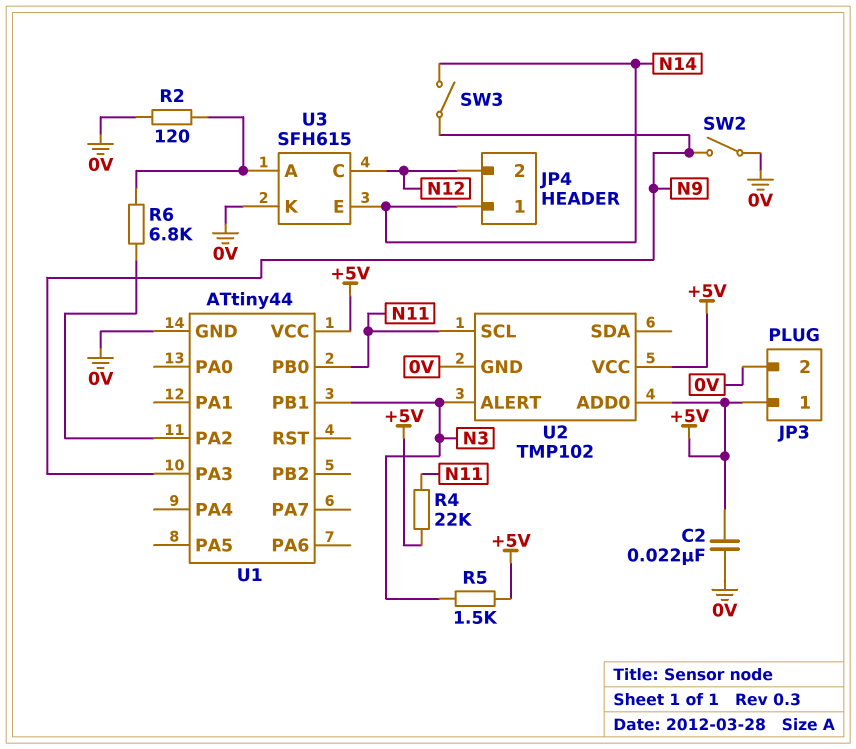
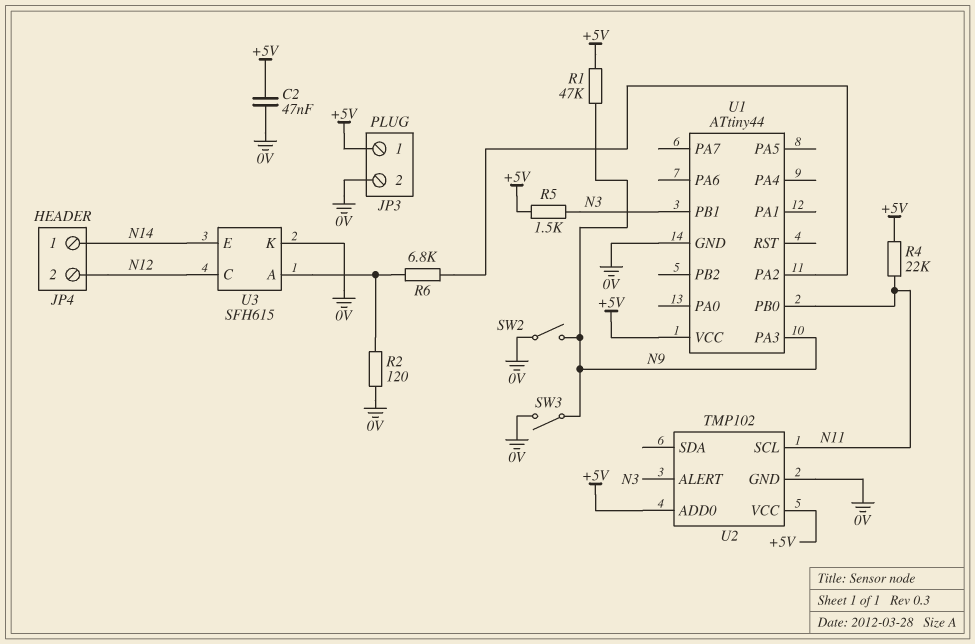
C2: 22nF (+5V, 0V) -> 47nF (+5V, 0V)
R1: none -> 47k (+5V, N9)
SW3: switch (N9, N14) -> switch (0V, N9)

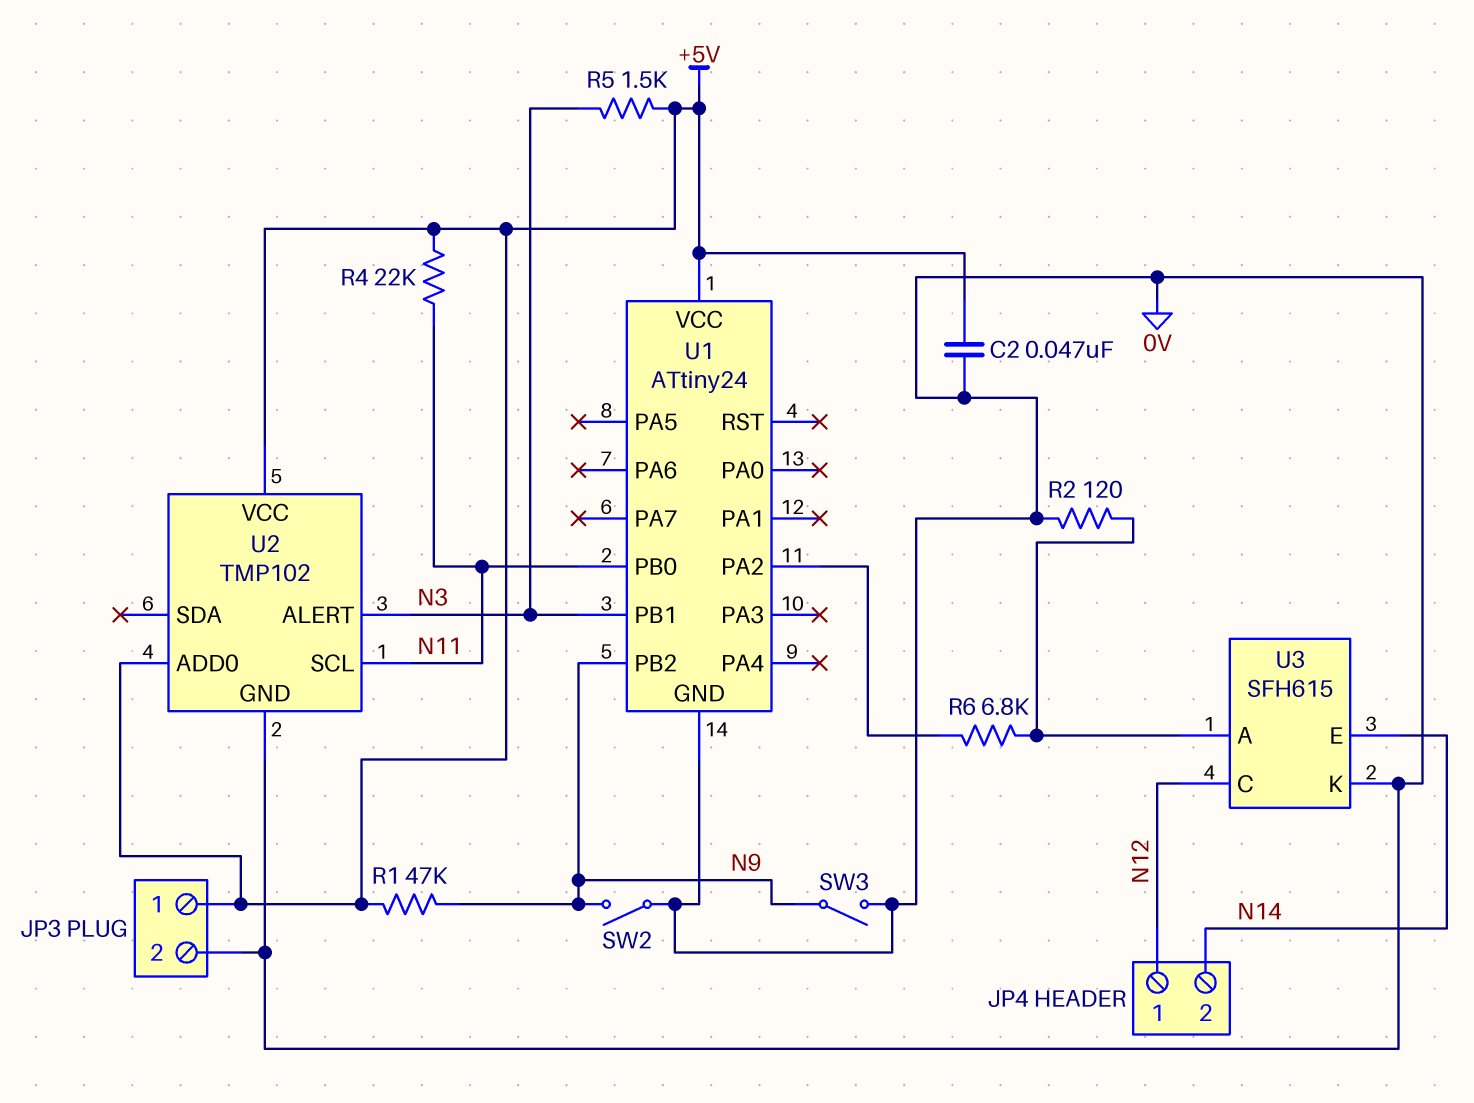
JP4 pin 1: N14 -> N12
JP4 pin 2: N12 -> N14
U1: ATtiny44 -> ATtiny24
U1 pin PA3: N9 -> none
U1 pin PB2: none -> N9

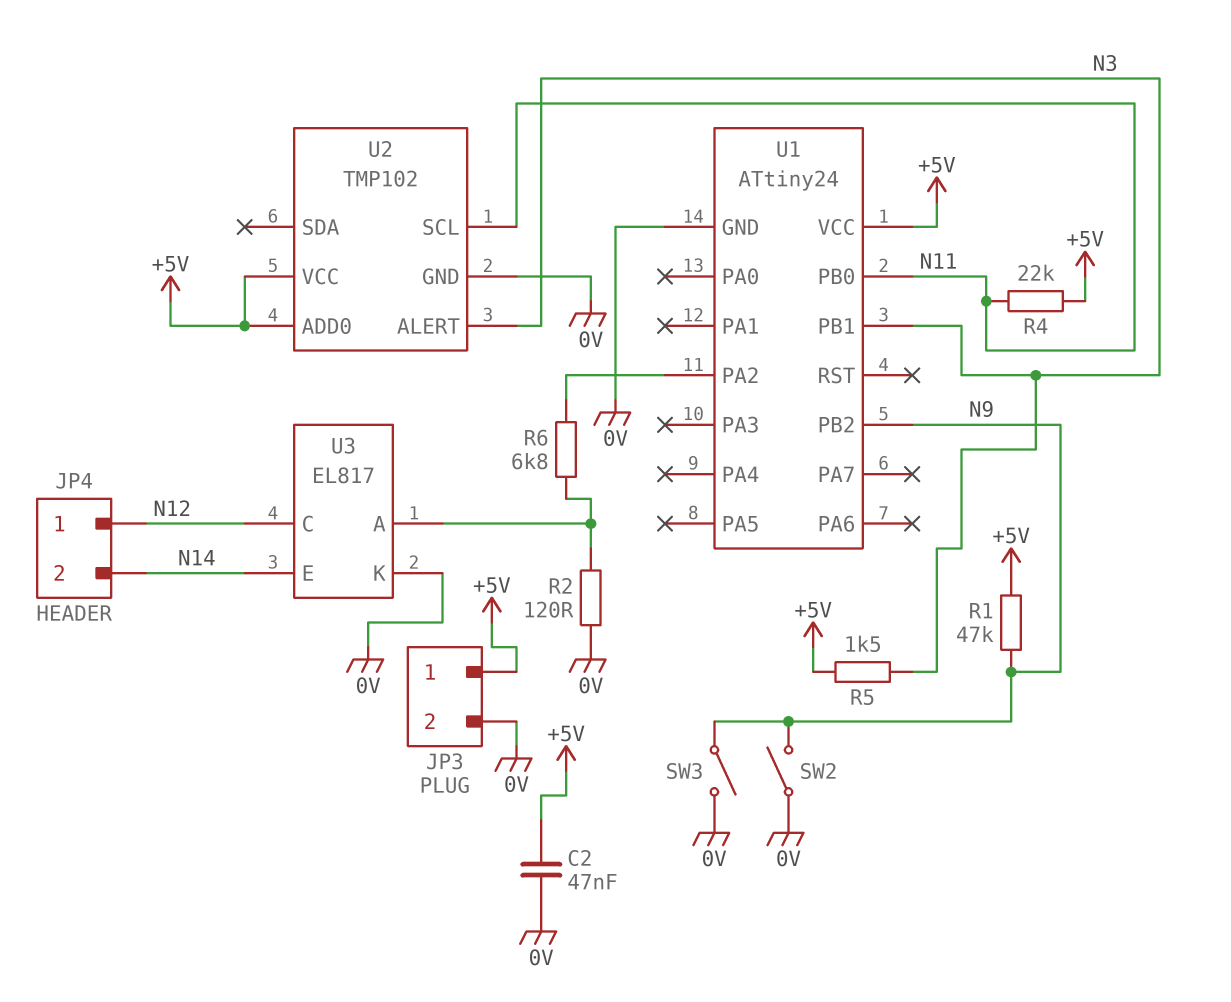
U3: SFH615 -> EL817

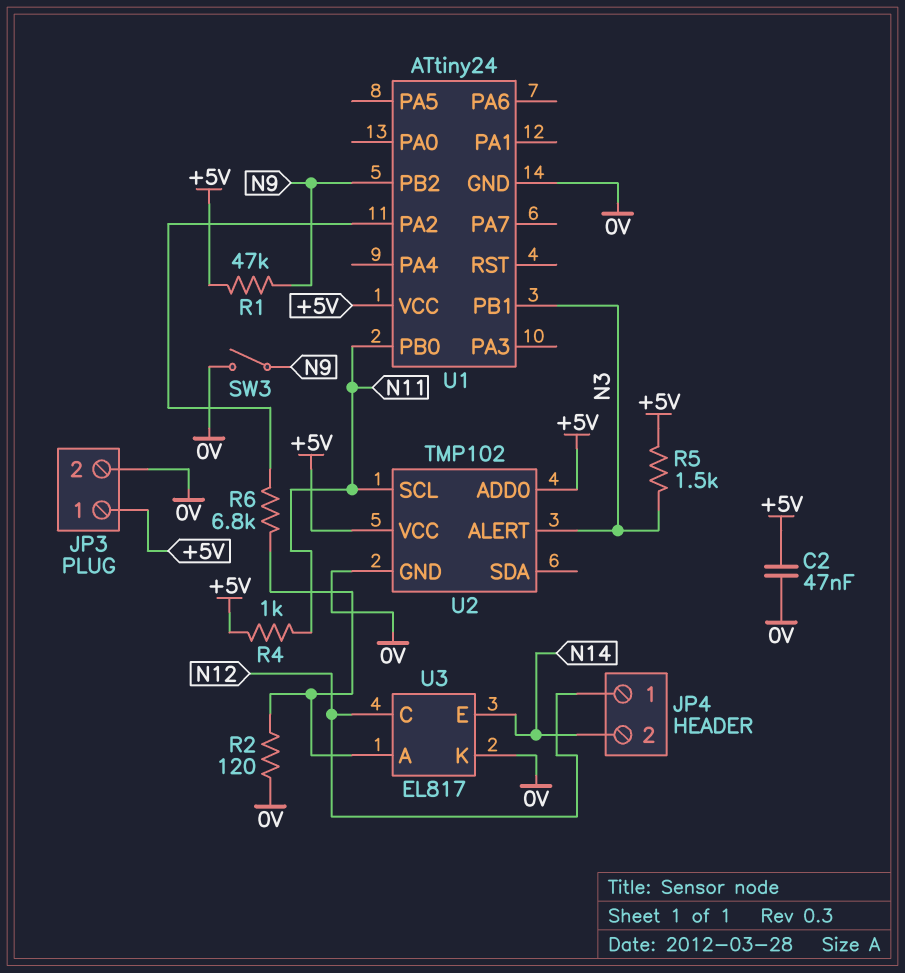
R4: 22k (+5V, N11) -> 1k (+5V, N11)
SW2: switch (0V, N9) -> none

